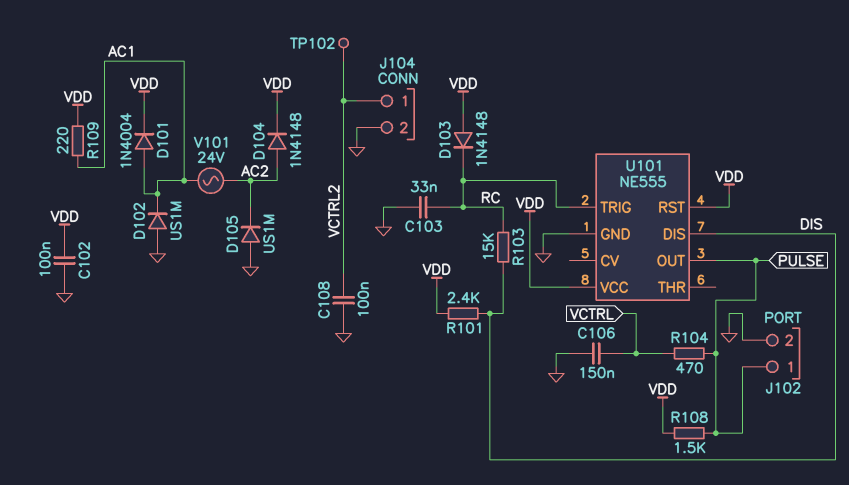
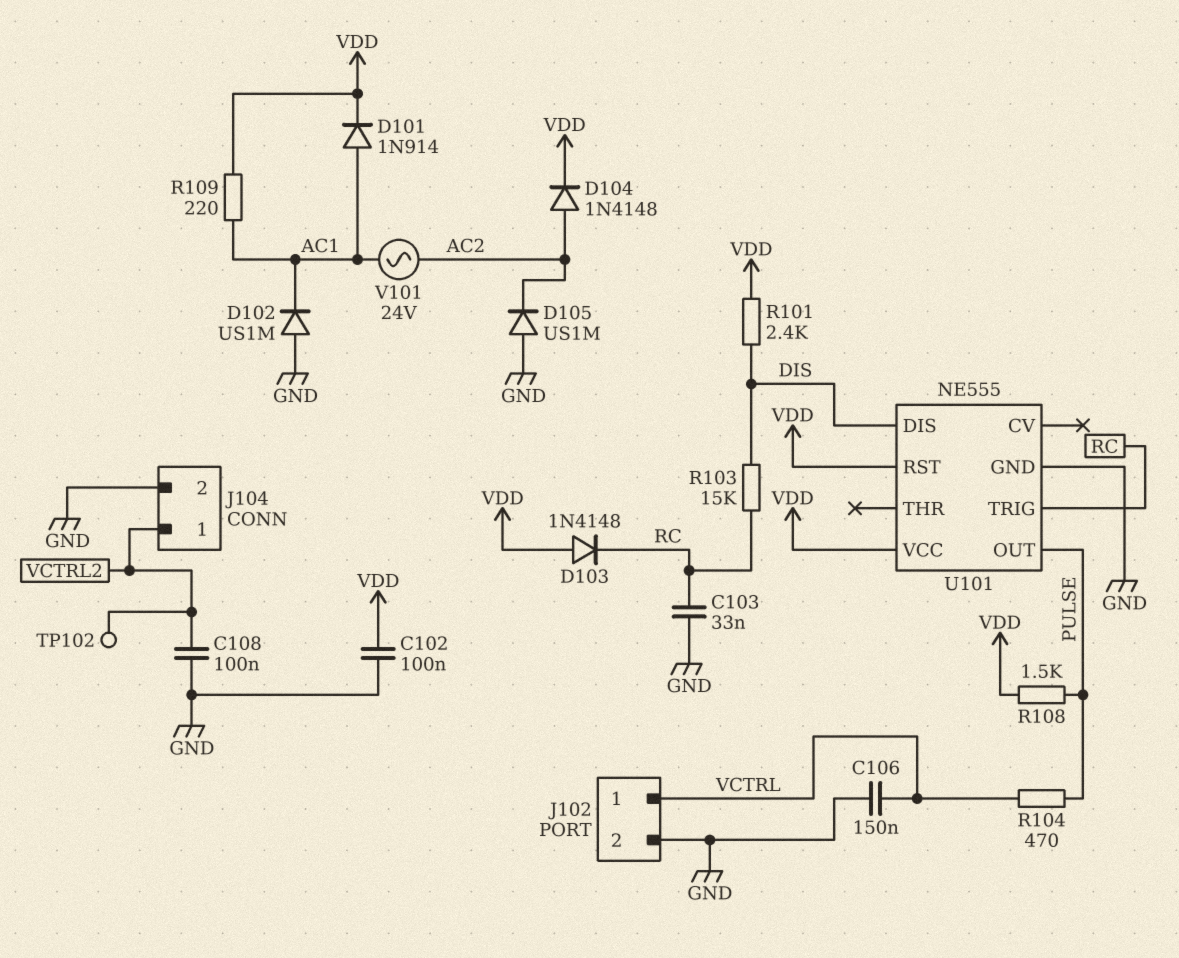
D101: diode 1N4004 (A AC1, K VDD) -> diode 1N914 (A AC1, K VDD)
J102 pin 1: PULSE -> VCTRL

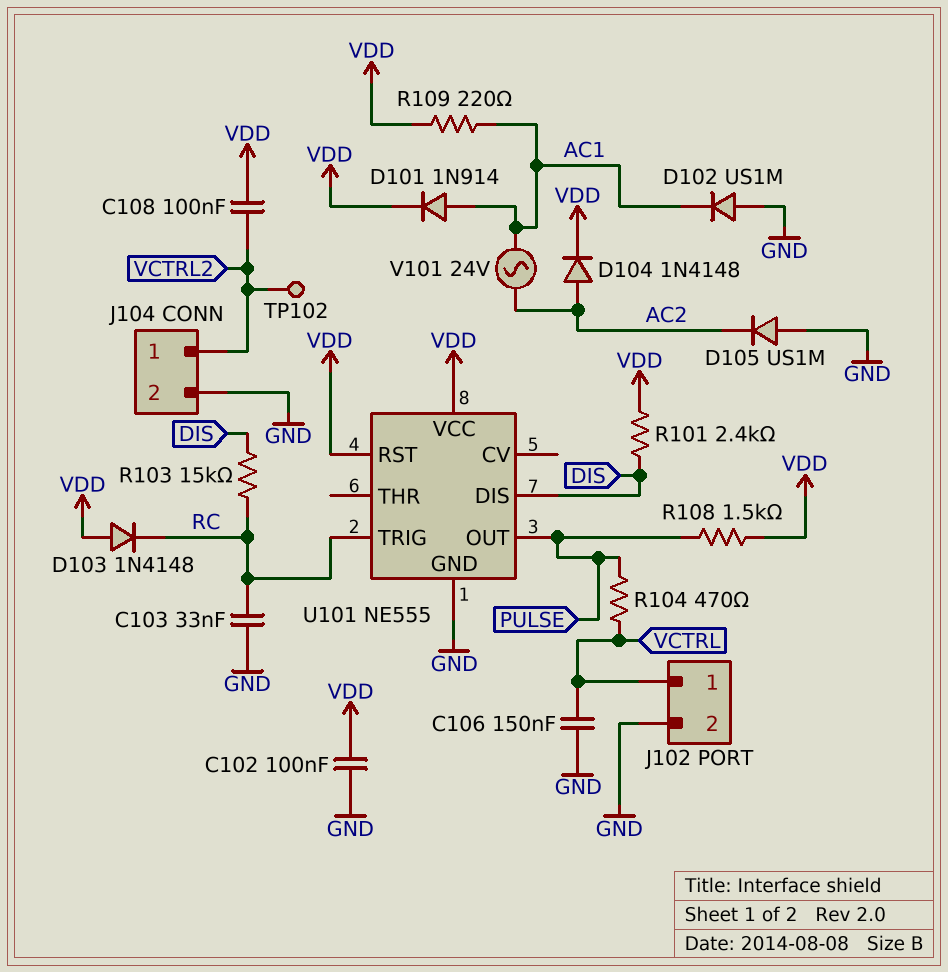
C108: 100nF (GND, VCTRL2) -> 100nF (VCTRL2, VDD)

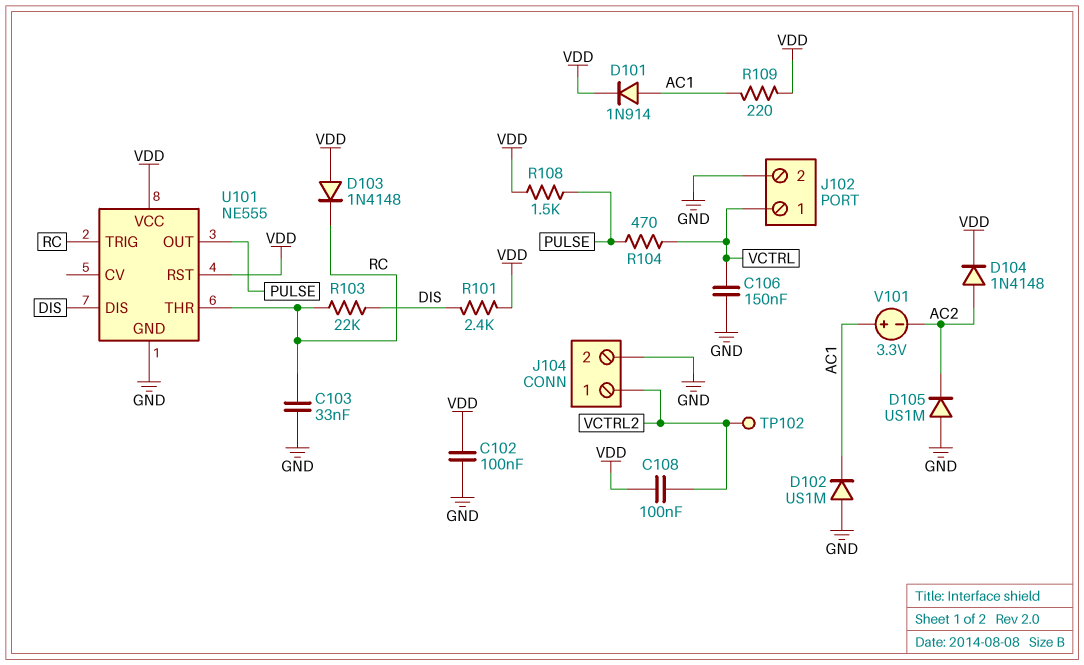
R103: 15k (DIS, RC) -> 22k (DIS, RC)
U101 pin THR: none -> RC
V101: AC 24V (AC1, AC2) -> 3.3V (plus AC1, minus AC2)

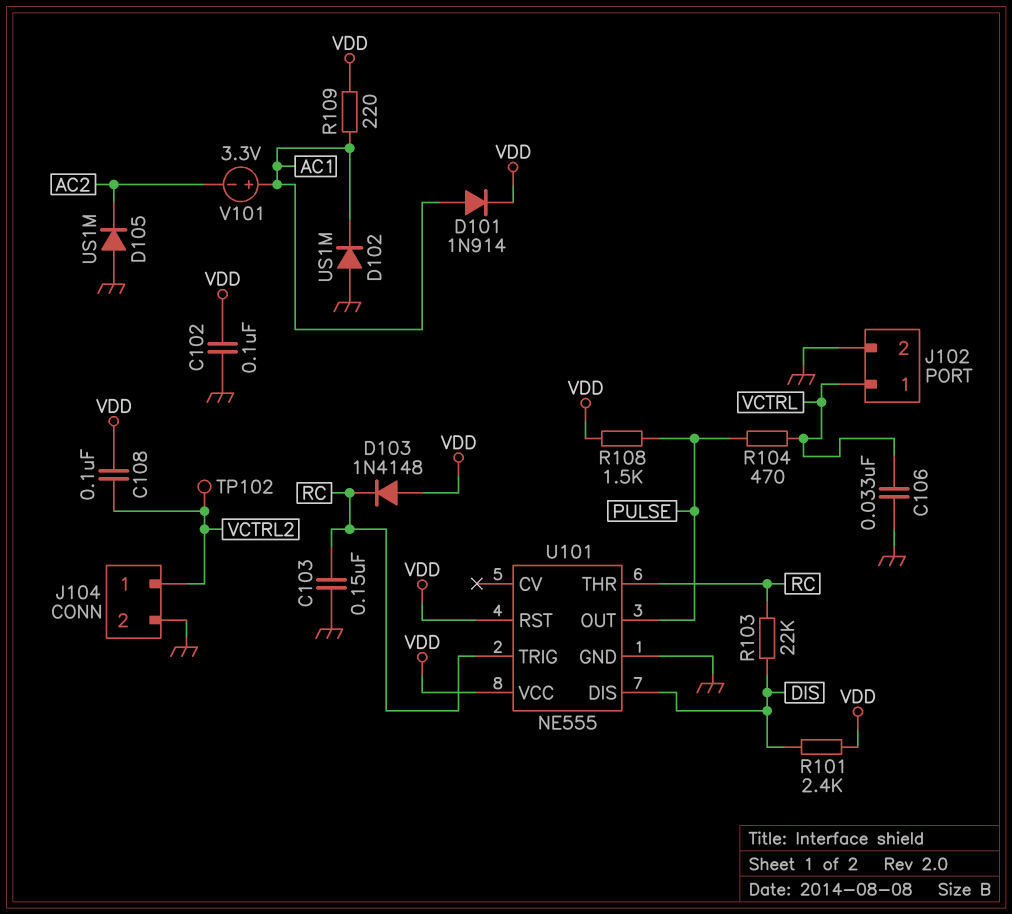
C103: 33nF (GND, RC) -> 150nF (GND, RC)
C106: 150nF (GND, VCTRL) -> 33nF (GND, VCTRL)
D104: diode 1N4148 (A AC2, K VDD) -> none

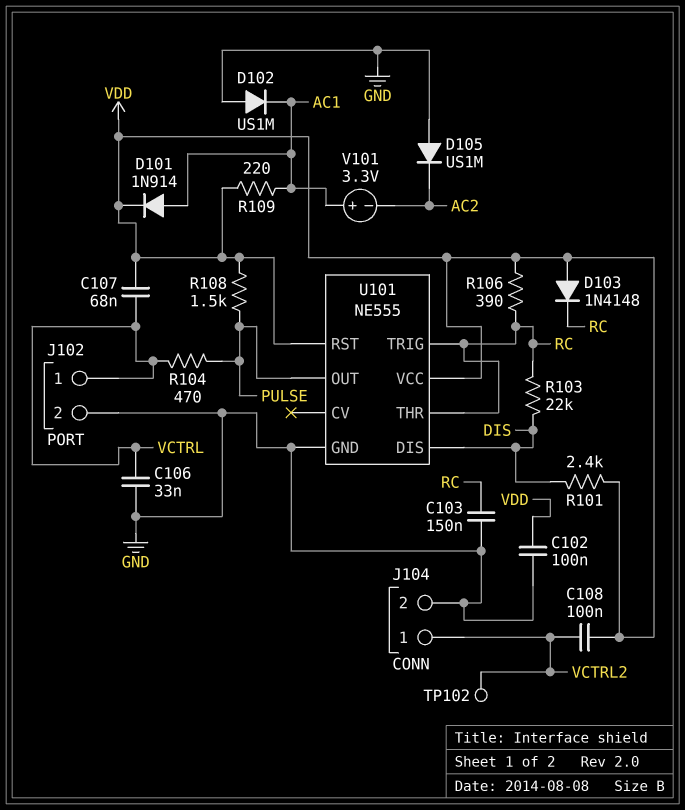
C107: none -> 68nF (VCTRL, VDD)
R106: none -> 390 (RC, VDD)

